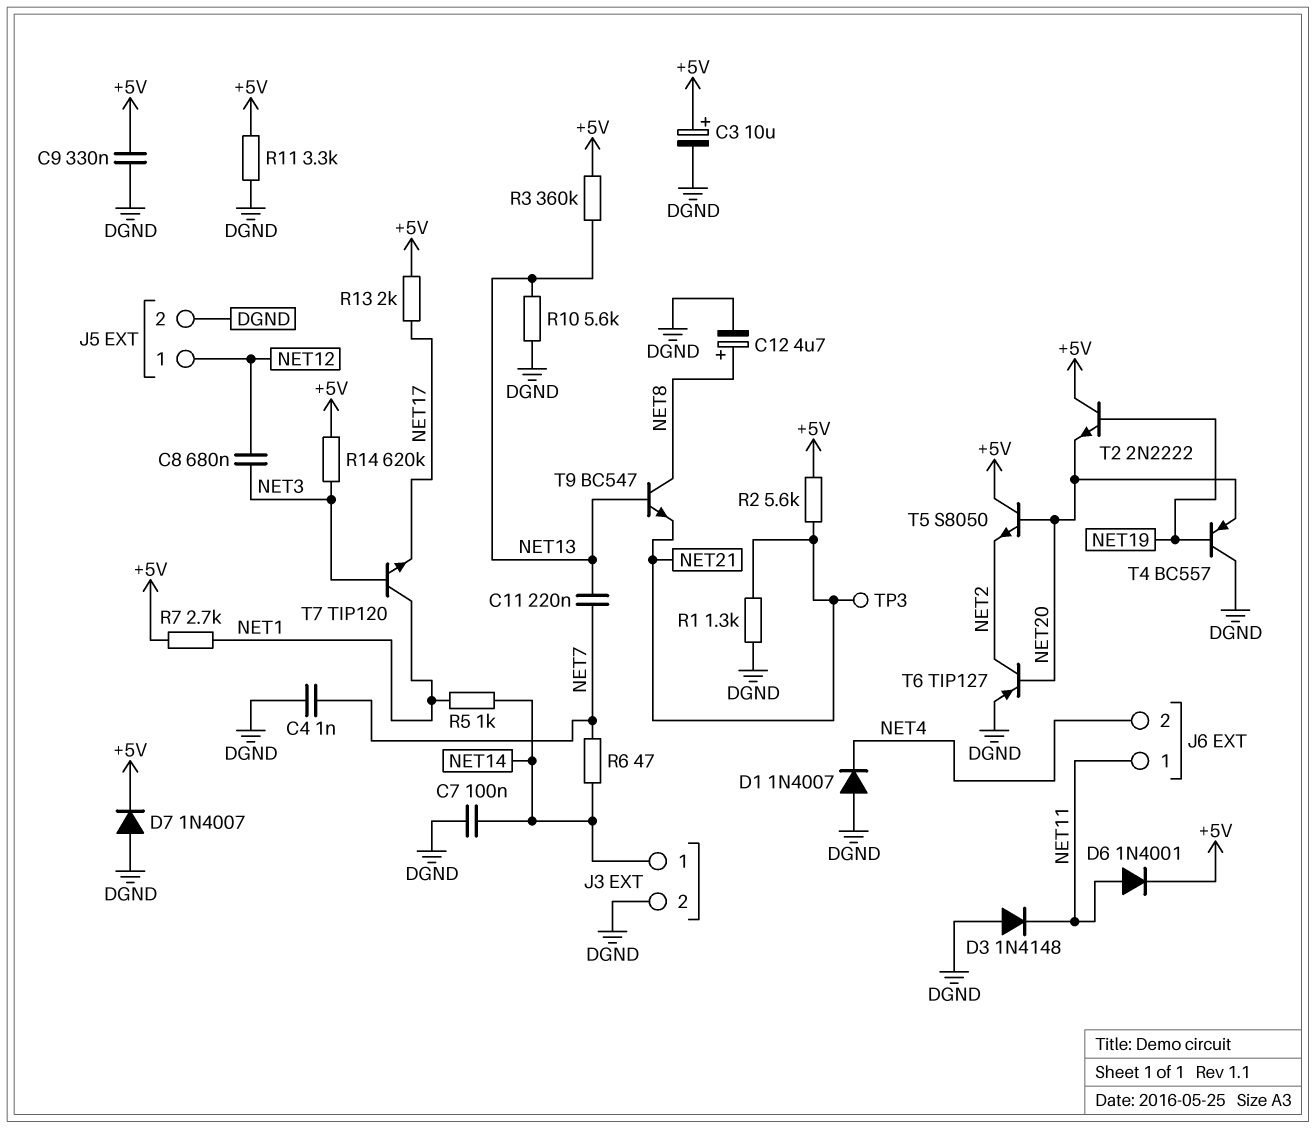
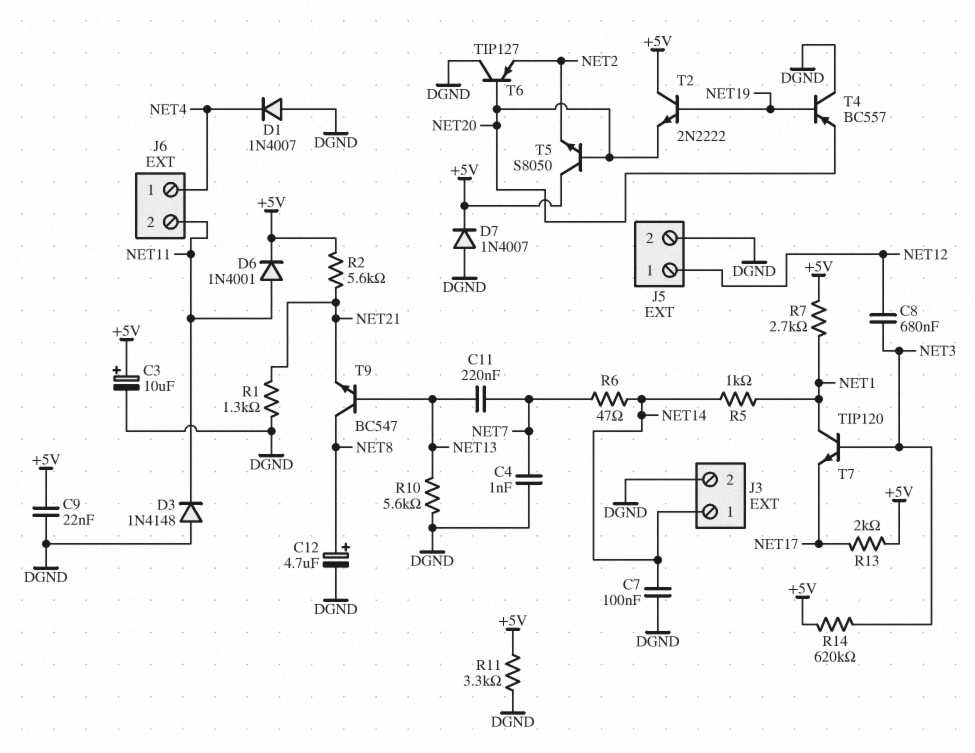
C9: 330nF (+5V, DGND) -> 22nF (+5V, DGND)
J6 pin 1: NET11 -> NET4
J6 pin 2: NET4 -> NET11
R3: 360k (+5V, NET13) -> none
T6: PNP TIP127 (B NET20, C NET2, E DGND) -> PNP TIP127 (B NET20, C DGND, E NET2)
TP3: test point (NET21) -> none

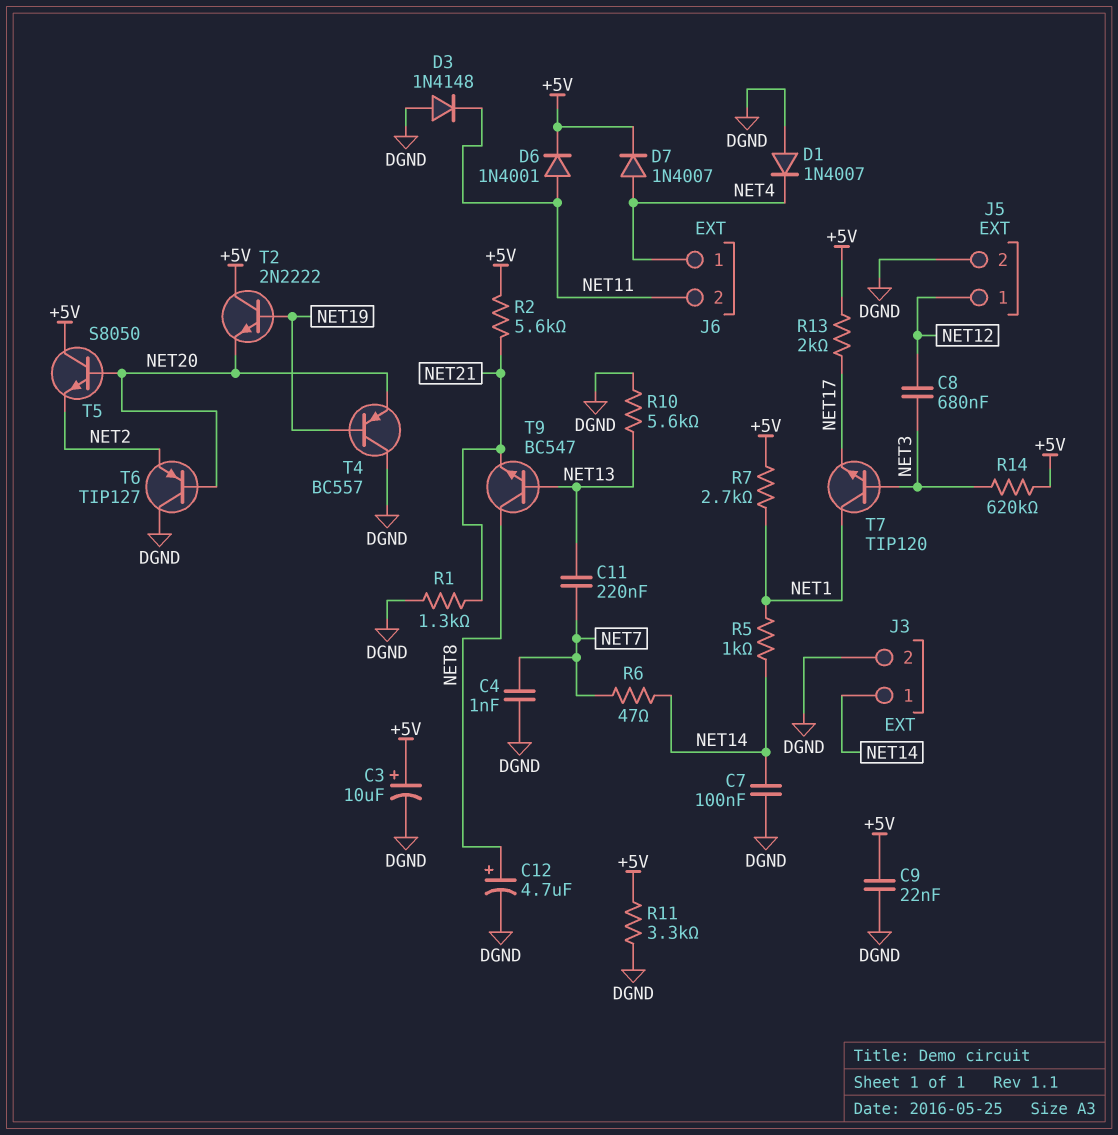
D7: diode 1N4007 (A DGND, K +5V) -> diode 1N4007 (A NET4, K +5V)

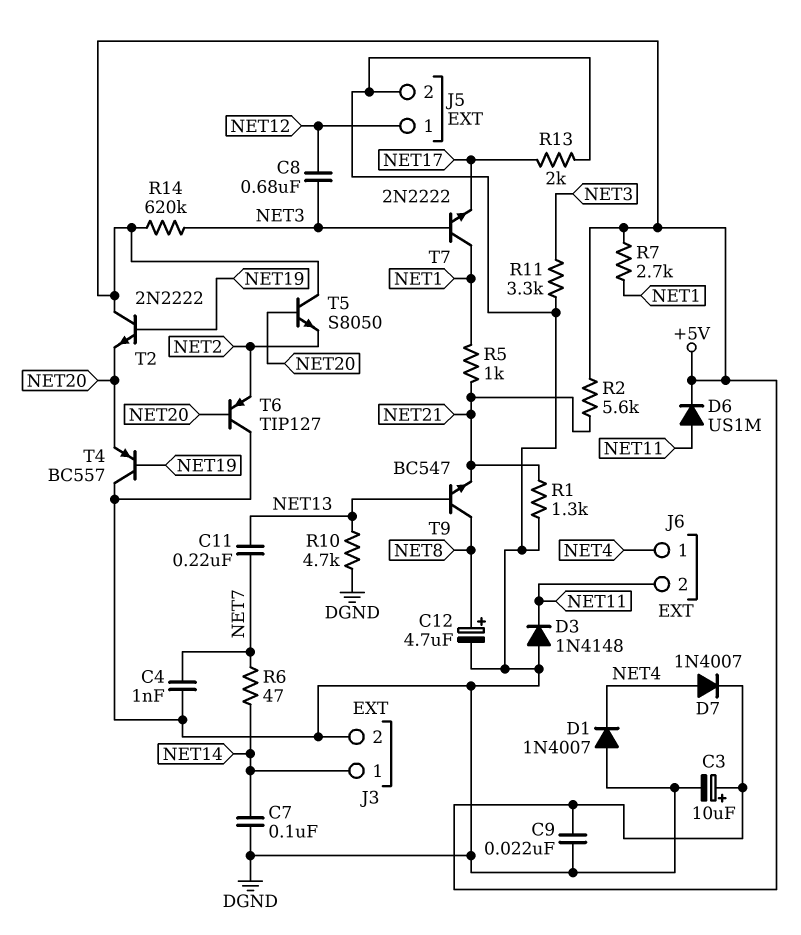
D6: diode 1N4001 (A NET11, K +5V) -> diode US1M (A NET11, K +5V)
R5: 1k (NET1, NET14) -> 1k (NET1, NET21)
R10: 5.6k (DGND, NET13) -> 4.7k (DGND, NET13)
R11: 3.3k (+5V, DGND) -> 3.3k (DGND, NET3)
R13: 2k (+5V, NET17) -> 2k (DGND, NET17)
T7: NPN TIP120 (B NET3, C NET1, E NET17) -> NPN 2N2222 (B NET3, C NET1, E NET17)

